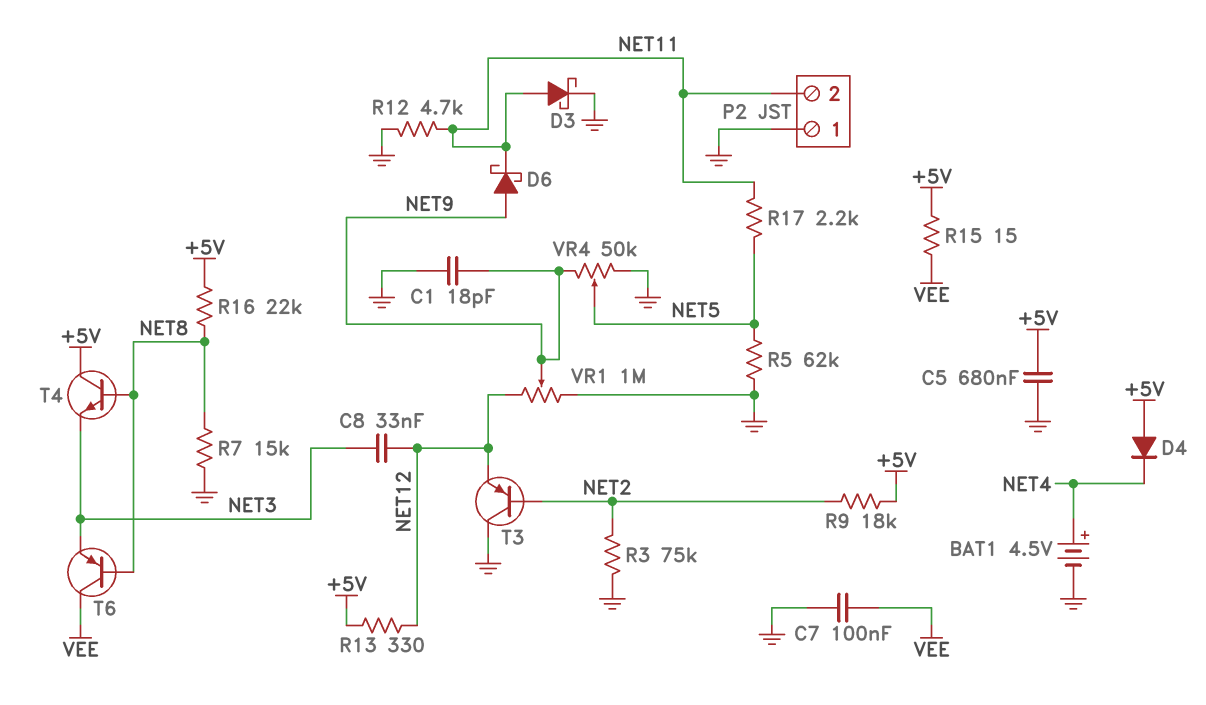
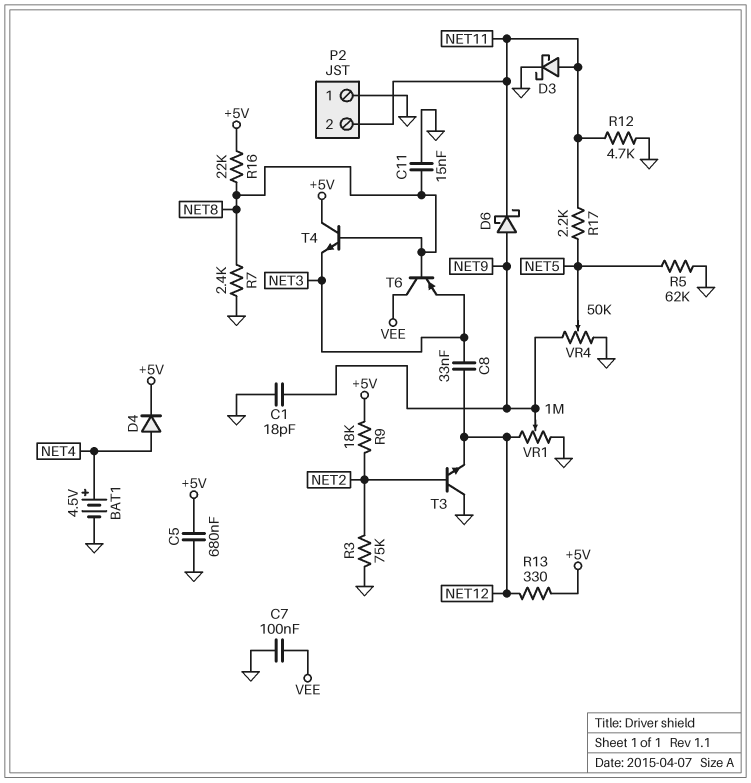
C11: none -> 15nF (GND, NET8)
D4: diode (A +5V, K NET4) -> diode (A NET4, K +5V)
R7: 15k (GND, NET8) -> 2.4k (GND, NET8)
R15: 15 (+5V, VEE) -> none
T3: PNP (B NET2, C GND, E NET12) -> NPN (B NET2, C GND, E NET12)

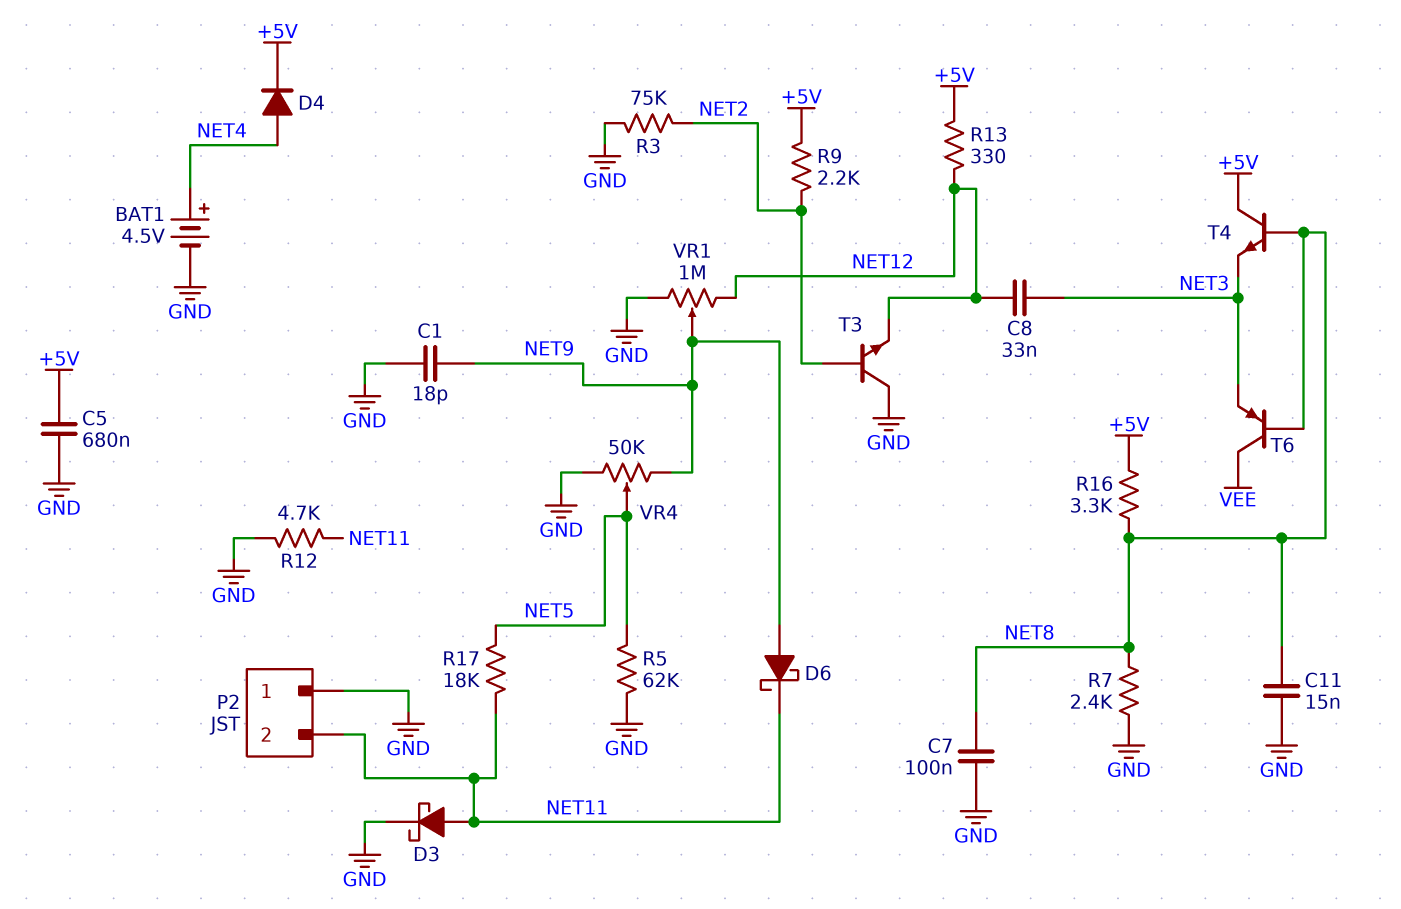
C7: 100nF (GND, VEE) -> 100nF (GND, NET8)
R9: 18k (+5V, NET2) -> 2.2k (+5V, NET2)
R16: 22k (+5V, NET8) -> 3.3k (+5V, NET8)
R17: 2.2k (NET5, NET11) -> 18k (NET5, NET11)

